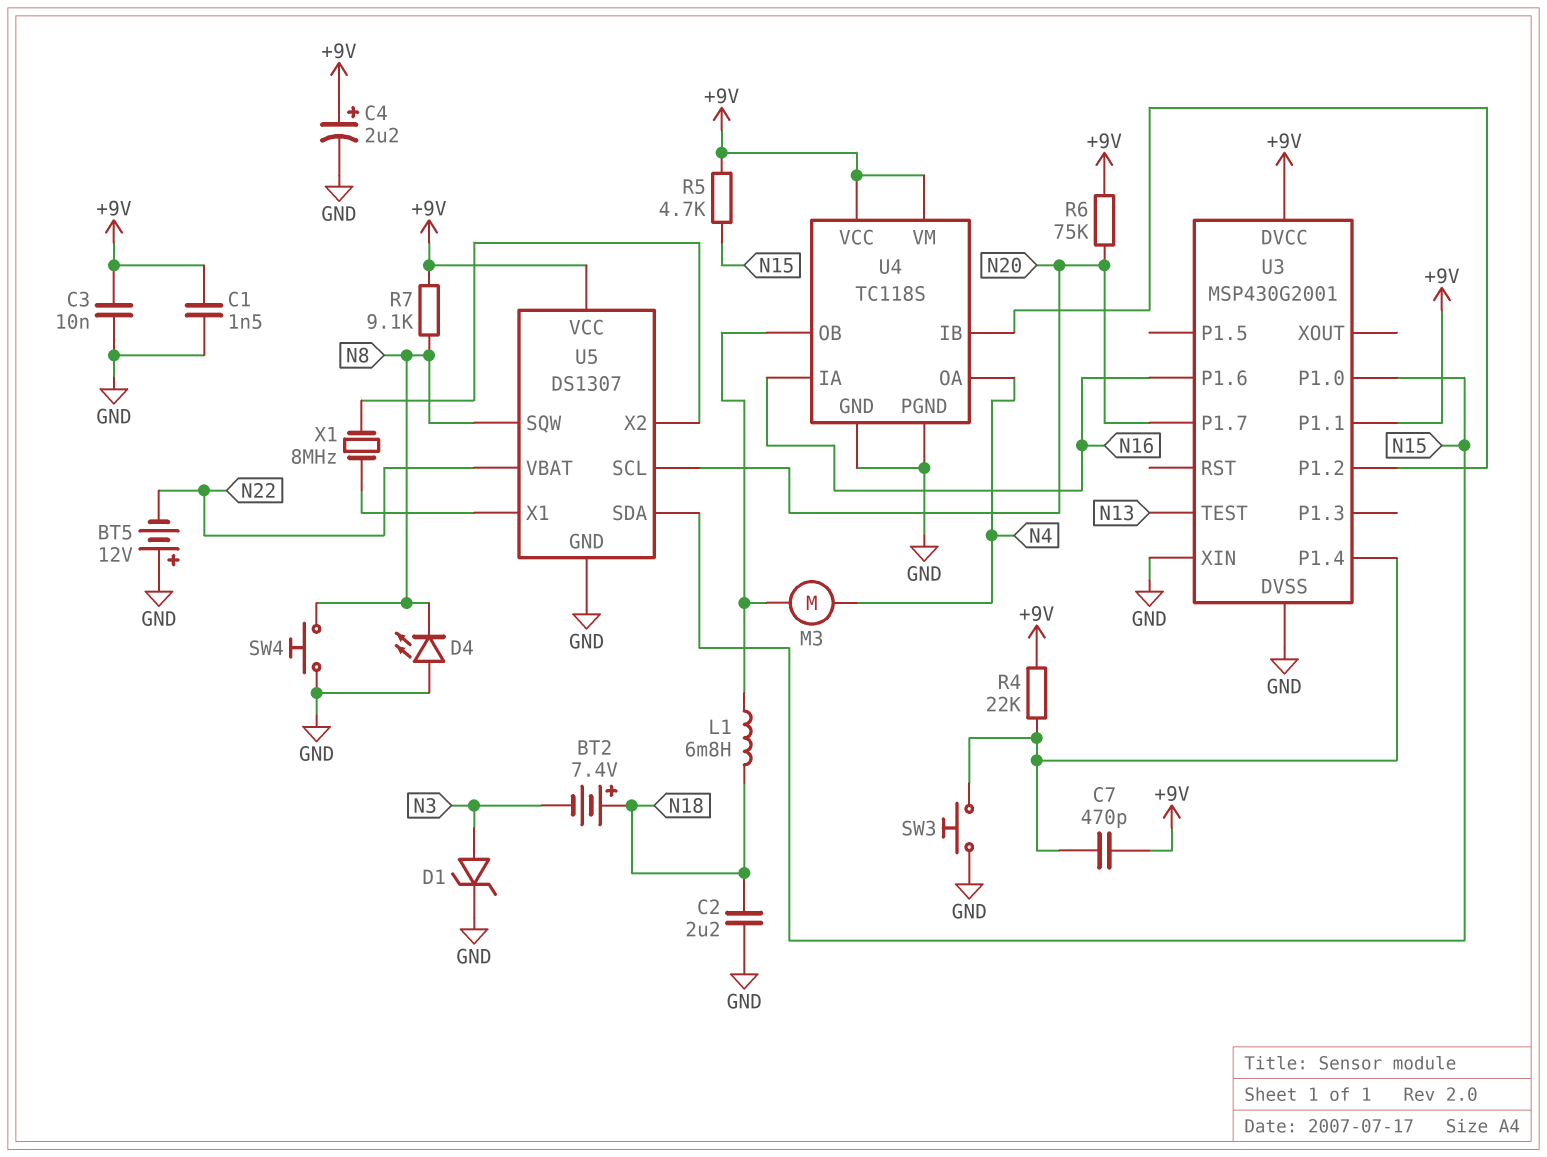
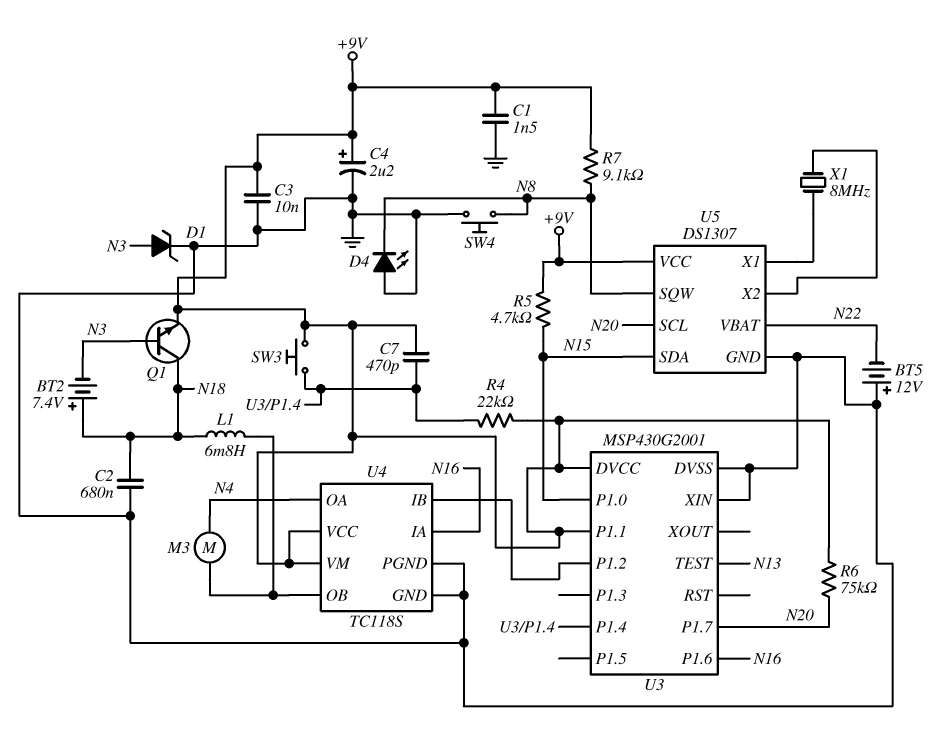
C2: 2.2uF (GND, N18) -> 680nF (GND, N18)
Q1: none -> NPN (B N3, C N18, E +9V)
SW3: button (GND, U3/P1.4) -> button (+9V, U3/P1.4)

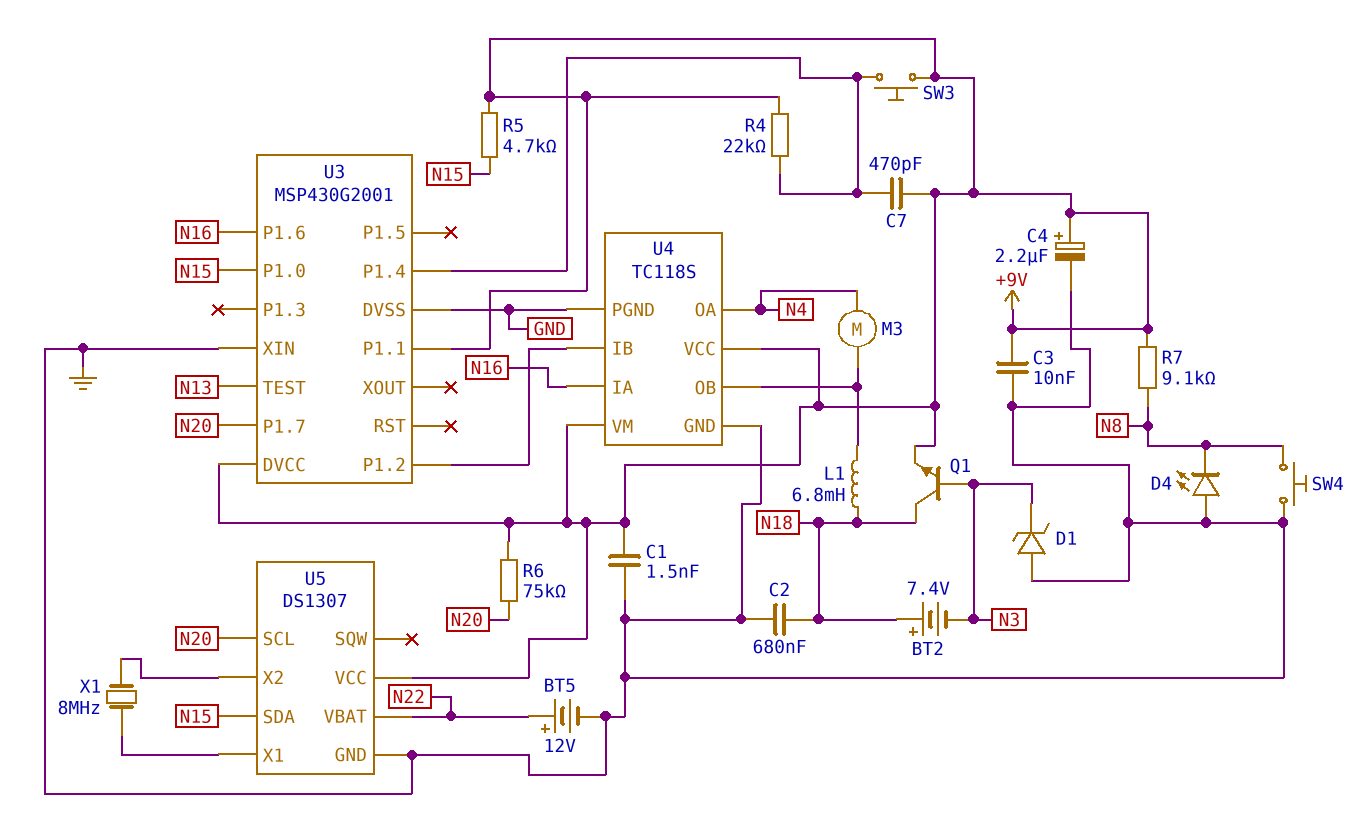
BT5: 12V (plus GND, minus N22) -> 12V (plus N22, minus GND)
D1: zener (A N3, K GND) -> zener (A GND, K N3)
U5 pin SQW: N8 -> none

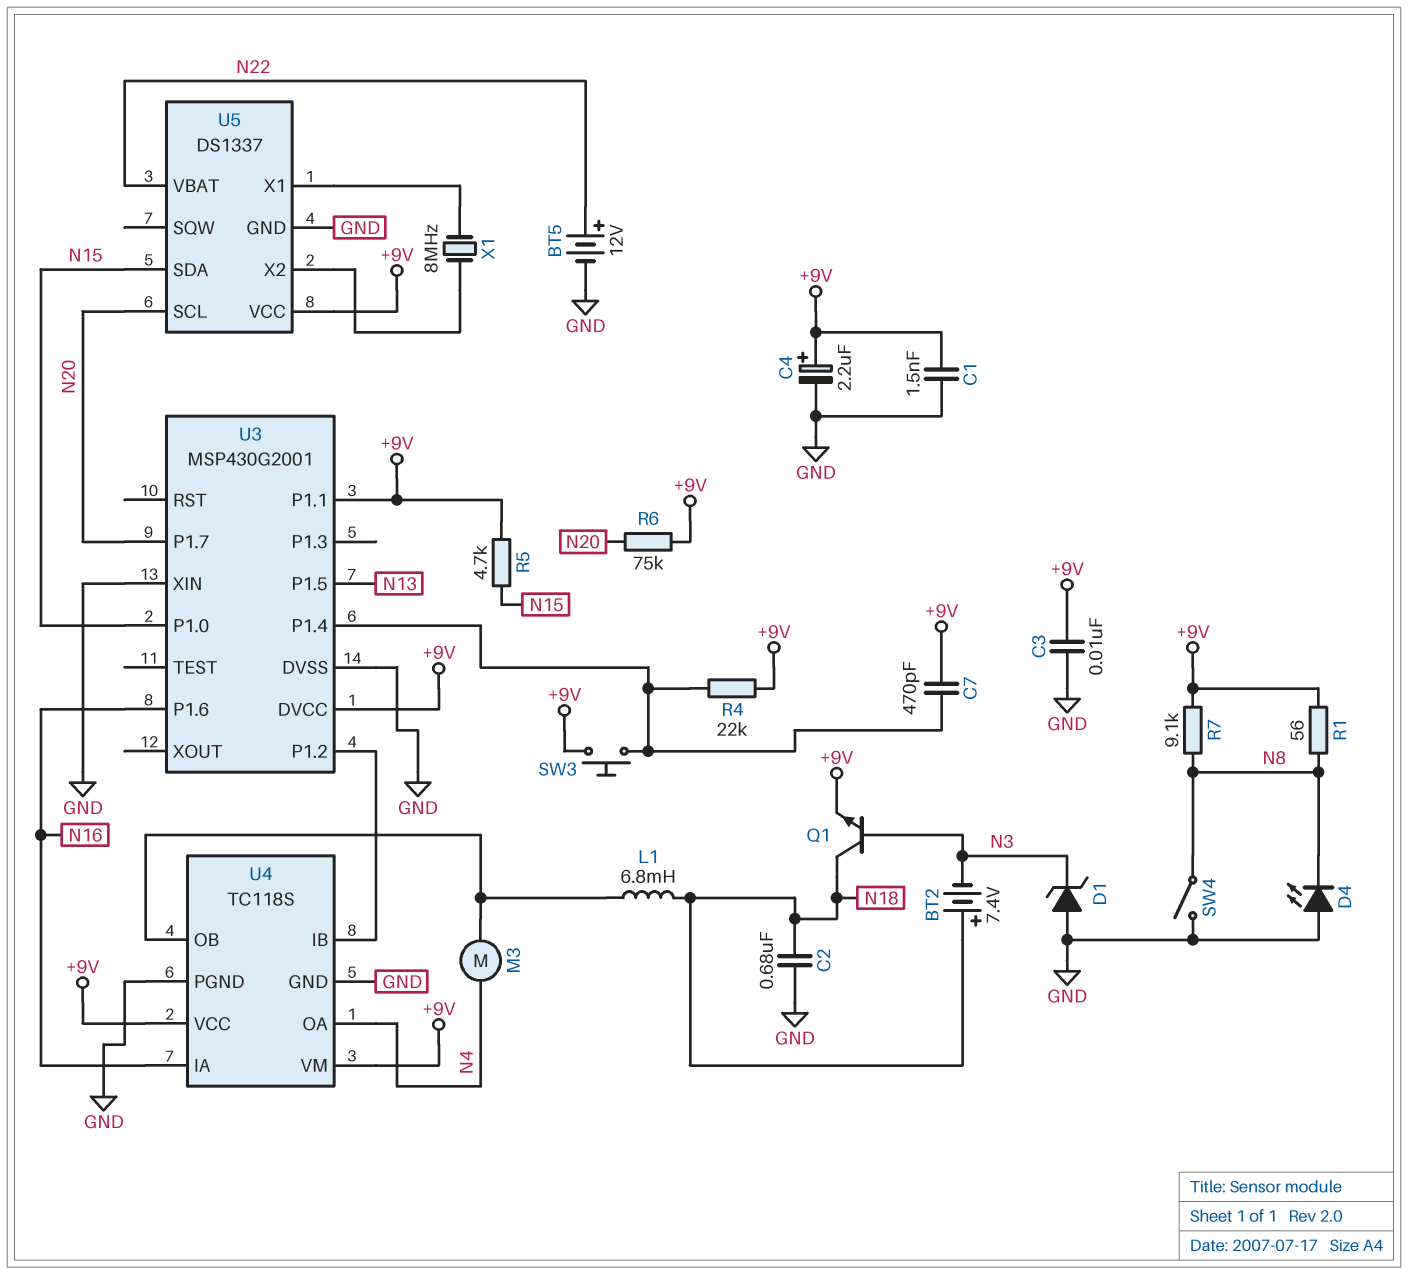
R1: none -> 56 (+9V, N8)
SW4: button (GND, N8) -> switch (GND, N8)
U3 pin P1.5: none -> N13
U3 pin TEST: N13 -> none
U5: DS1307 -> DS1337

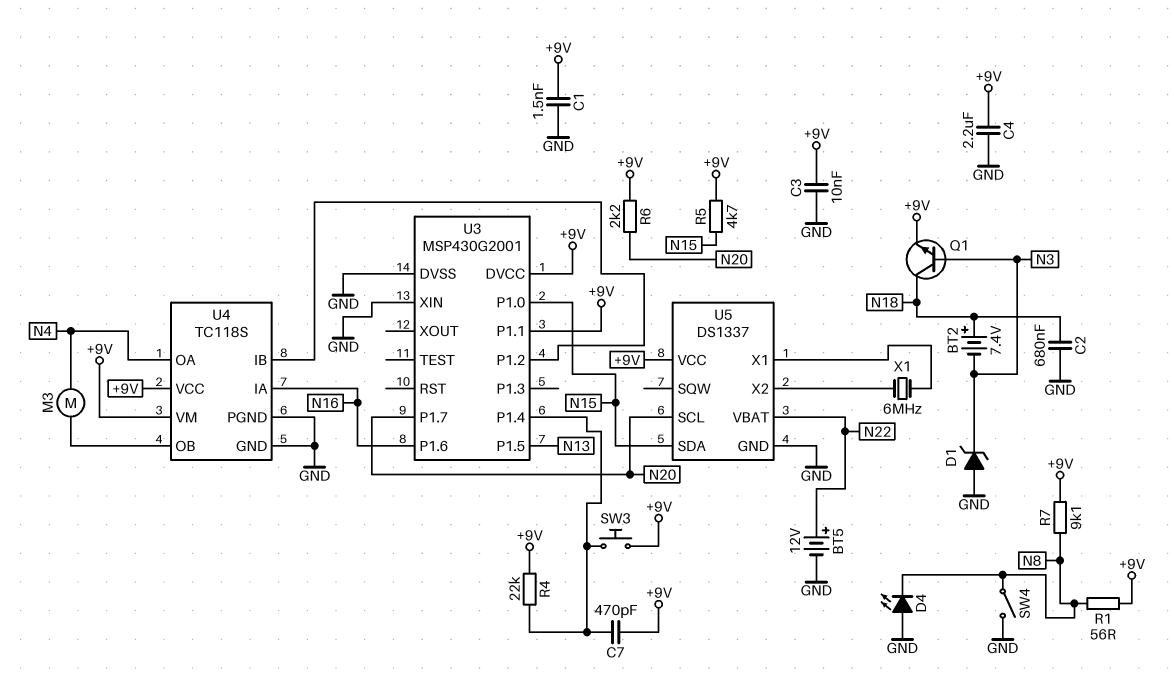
C4: 2.2uF (plus +9V, minus GND) -> 2.2uF (+9V, GND)
L1: 6.8mH (N18, U4/OB) -> none
R6: 75k (+9V, N20) -> 2.2k (+9V, N20)
X1: 8MHz (U5/X1, U5/X2) -> 6MHz (U5/X1, U5/X2)

